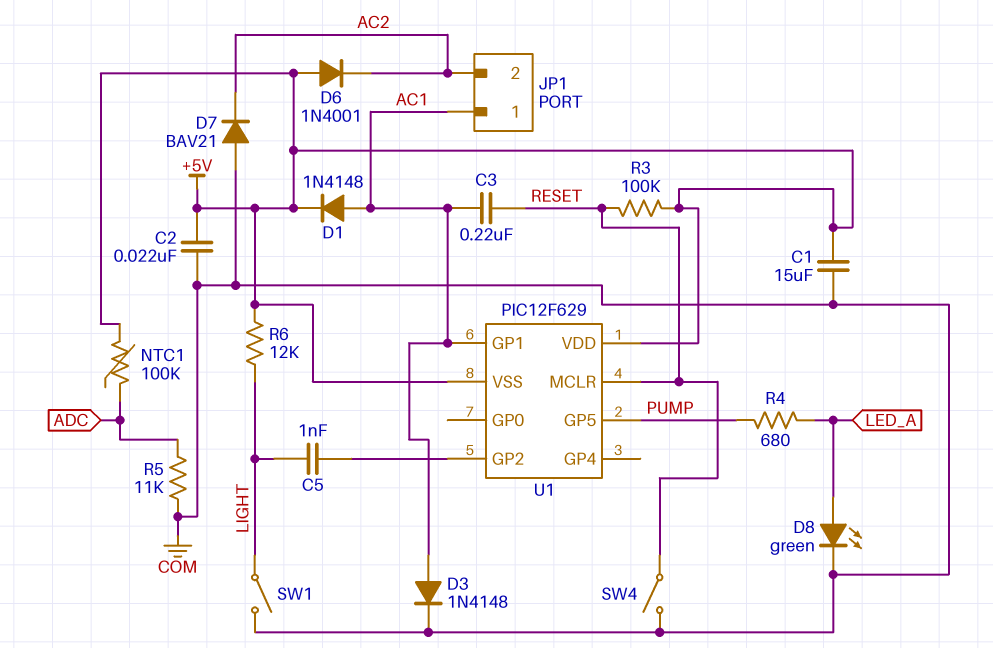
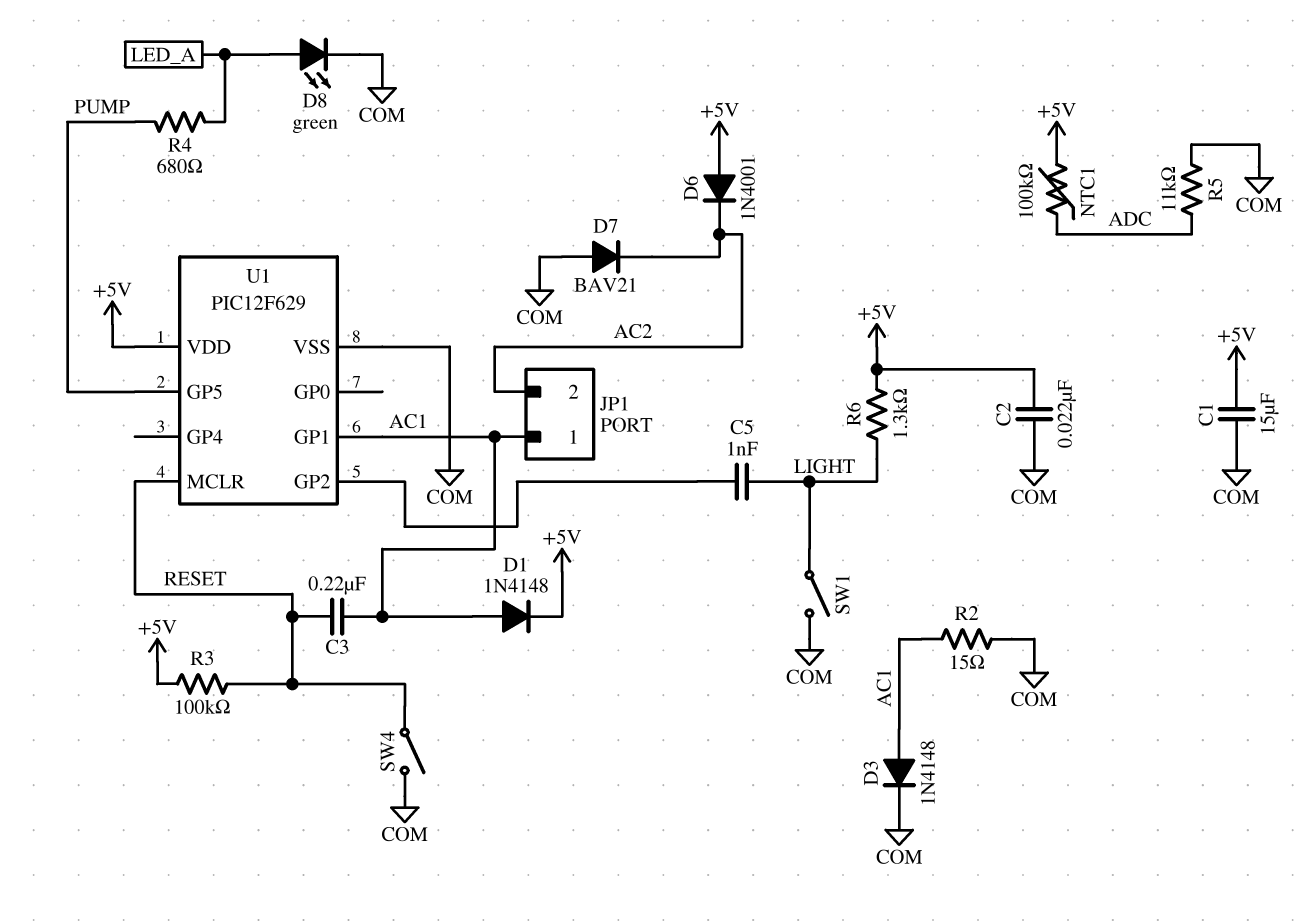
R2: none -> 15 (AC1, COM)
R6: 12k (+5V, LIGHT) -> 1.3k (+5V, LIGHT)
U1 pin VSS: +5V -> COM

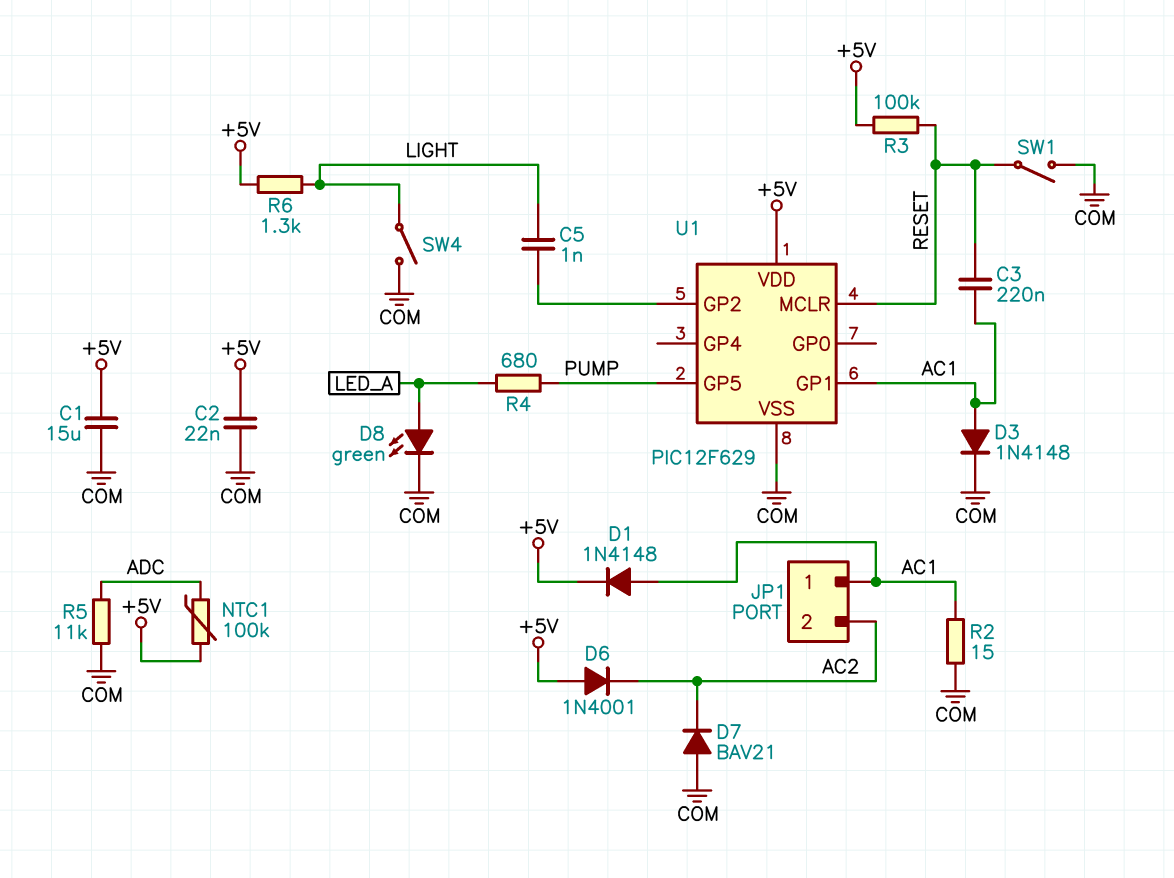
SW1: switch (COM, LIGHT) -> switch (COM, RESET)
SW4: switch (COM, RESET) -> switch (COM, LIGHT)

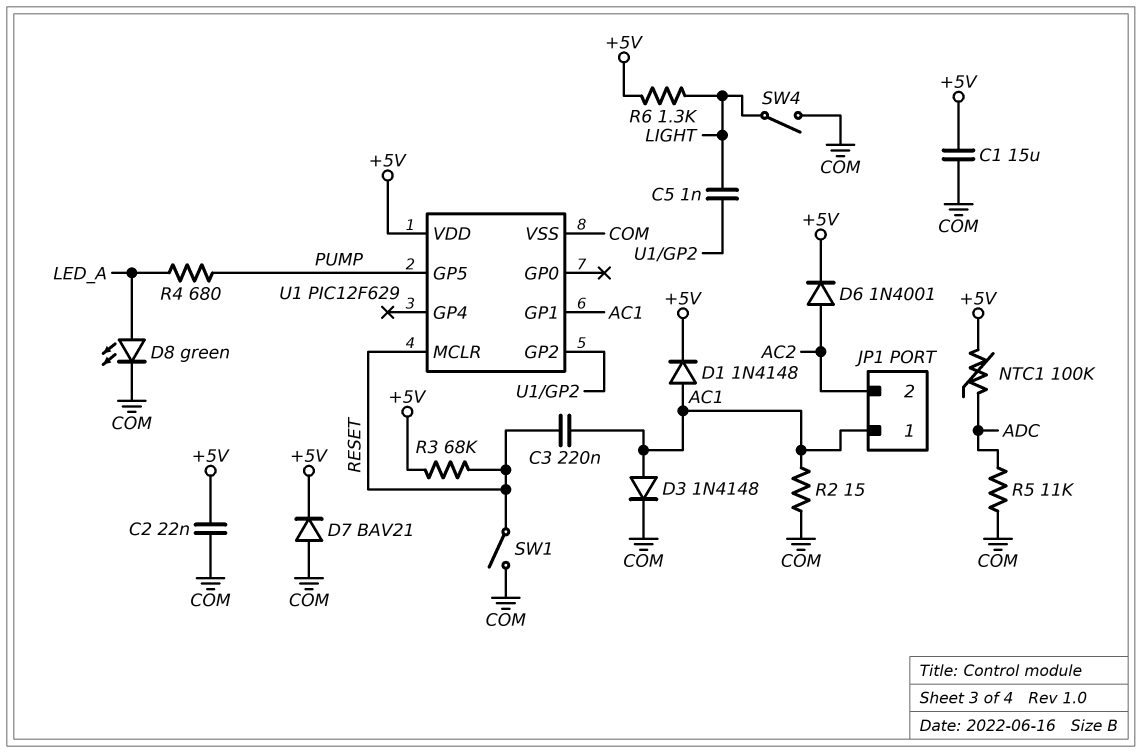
D6: diode 1N4001 (A +5V, K AC2) -> diode 1N4001 (A AC2, K +5V)
D7: diode BAV21 (A COM, K AC2) -> diode BAV21 (A COM, K +5V)
R3: 100k (+5V, RESET) -> 68k (+5V, RESET)

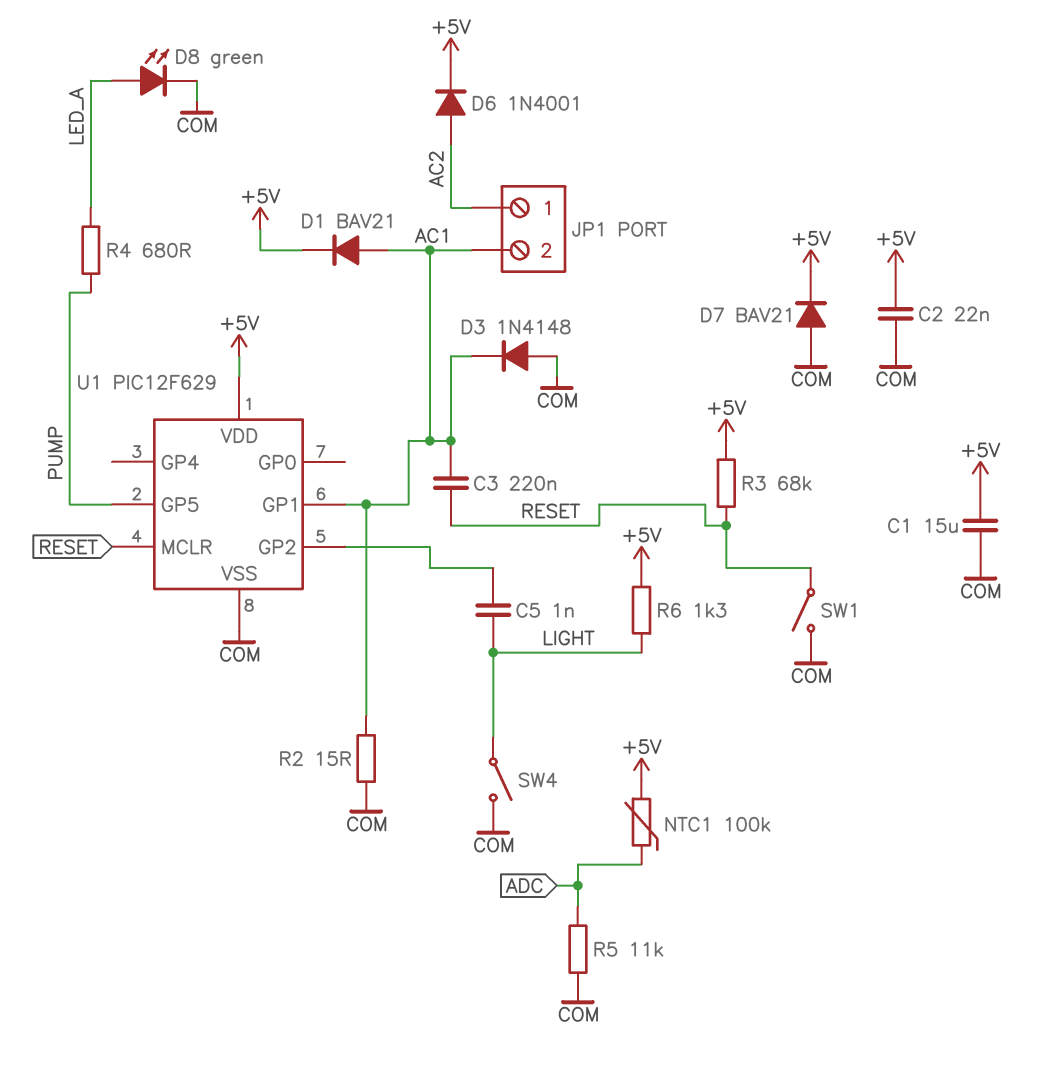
D1: diode 1N4148 (A AC1, K +5V) -> diode BAV21 (A AC1, K +5V)
D3: diode 1N4148 (A AC1, K COM) -> diode 1N4148 (A COM, K AC1)
JP1 pin 1: AC1 -> AC2
JP1 pin 2: AC2 -> AC1

